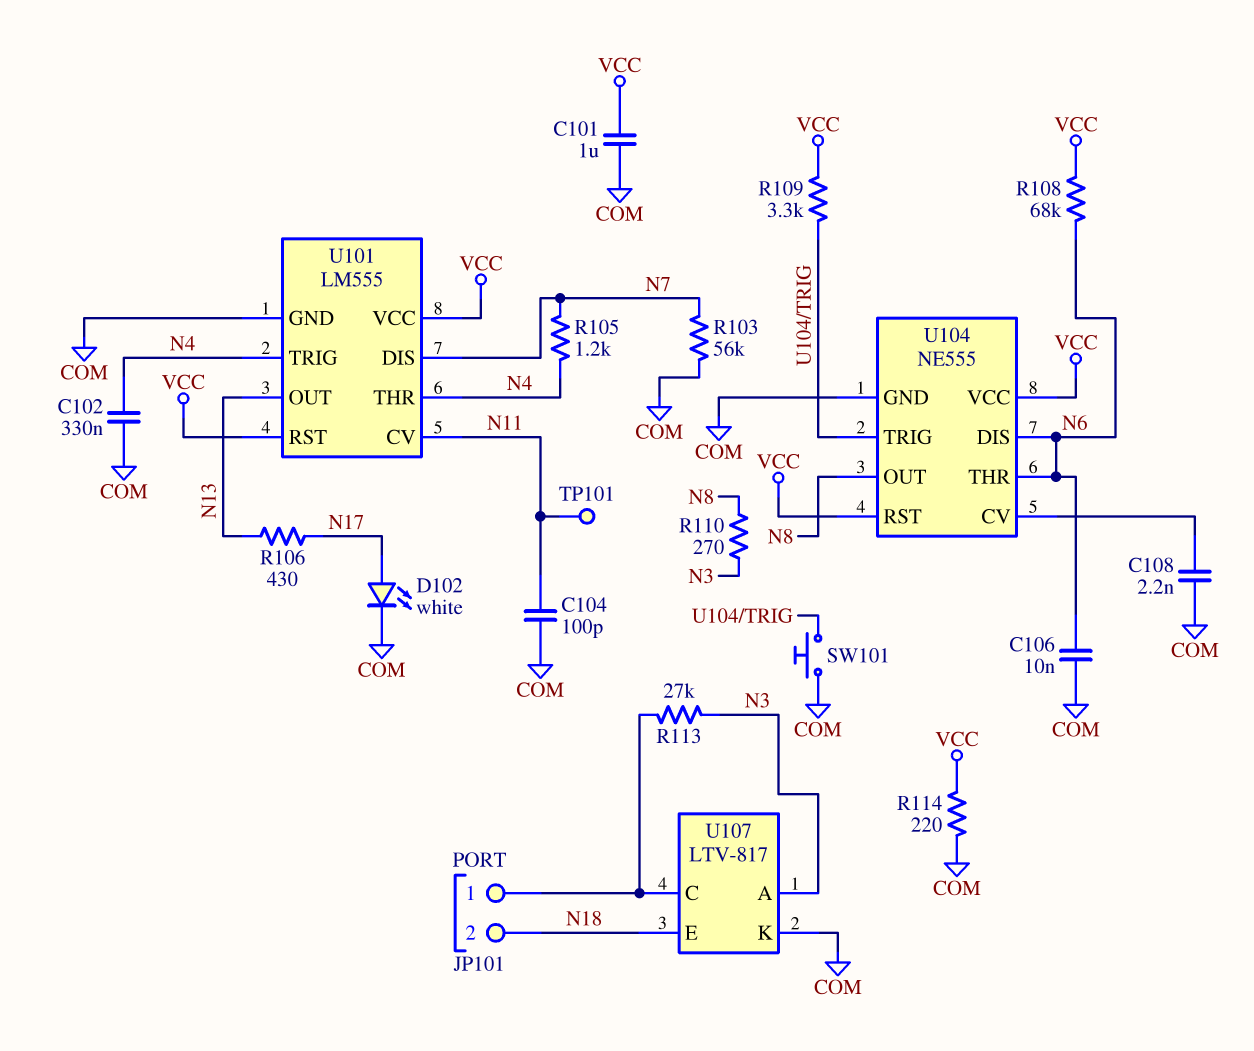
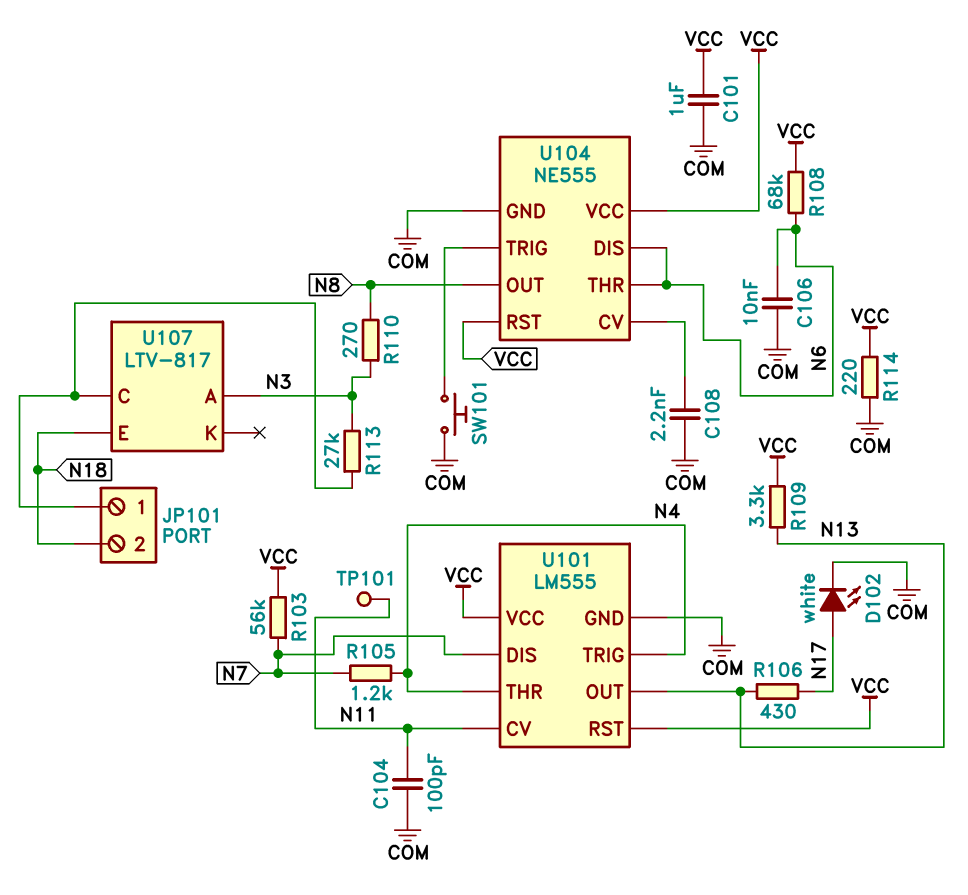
C102: 330nF (COM, N4) -> none
R103: 56k (COM, N7) -> 56k (N7, VCC)
R109: 3.3k (U104/TRIG, VCC) -> 3.3k (N13, VCC)
U107 pin K: COM -> none

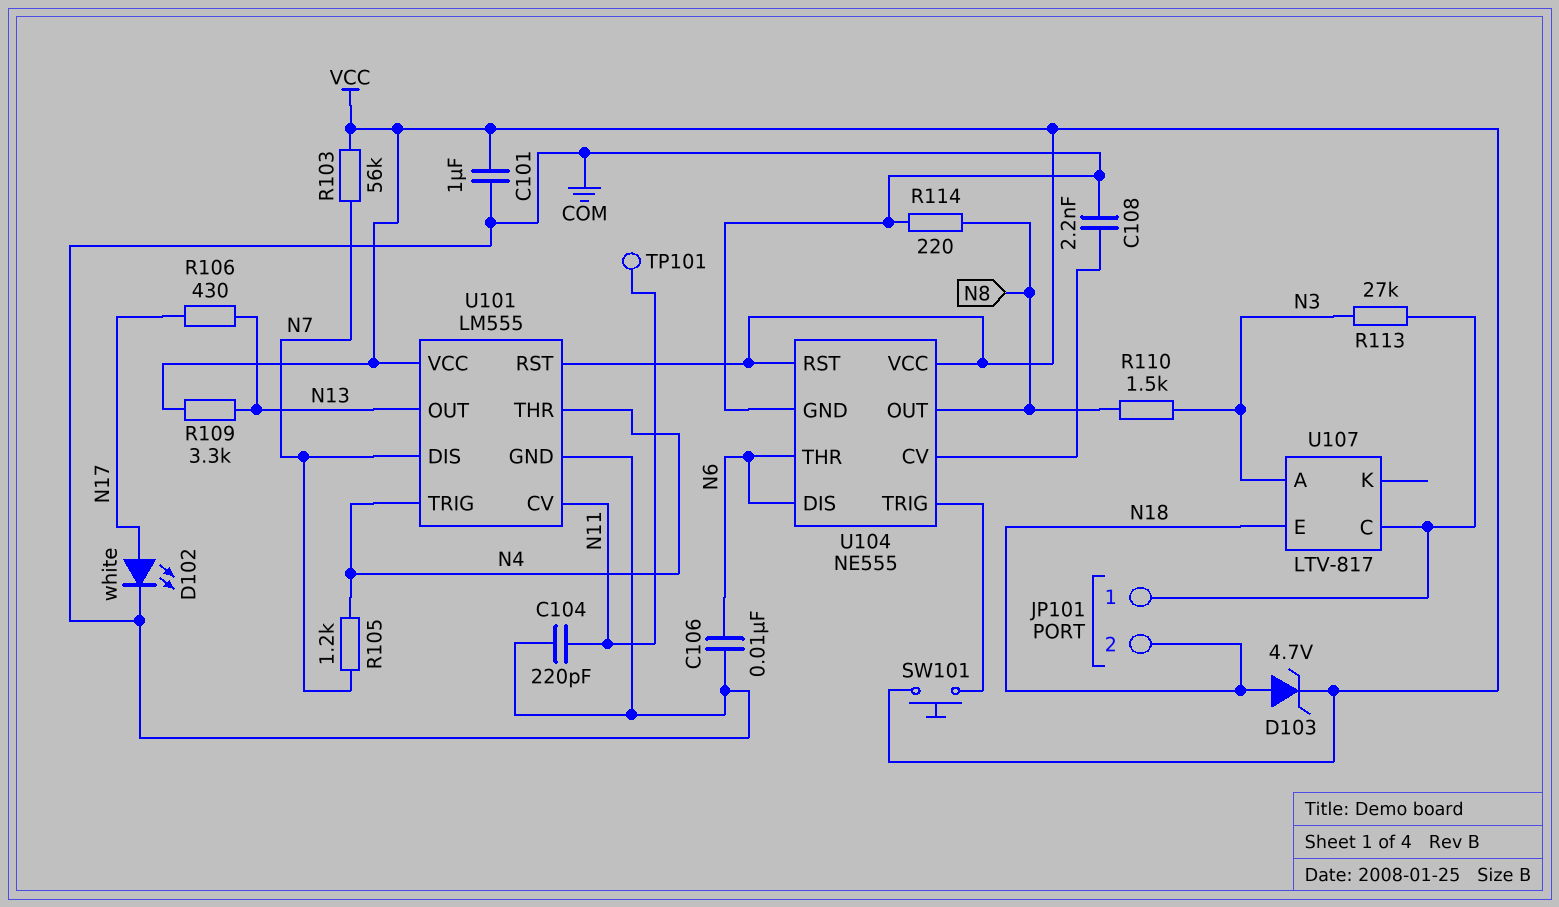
C104: 100pF (COM, N11) -> 220pF (COM, N11)
D103: none -> zener 4.7V (A N18, K VCC)
R108: 68k (N6, VCC) -> none
R110: 270 (N3, N8) -> 1.5k (N3, N8)
R114: 220 (COM, VCC) -> 220 (COM, N8)
SW101: button (COM, U104/TRIG) -> button (U104/TRIG, VCC)

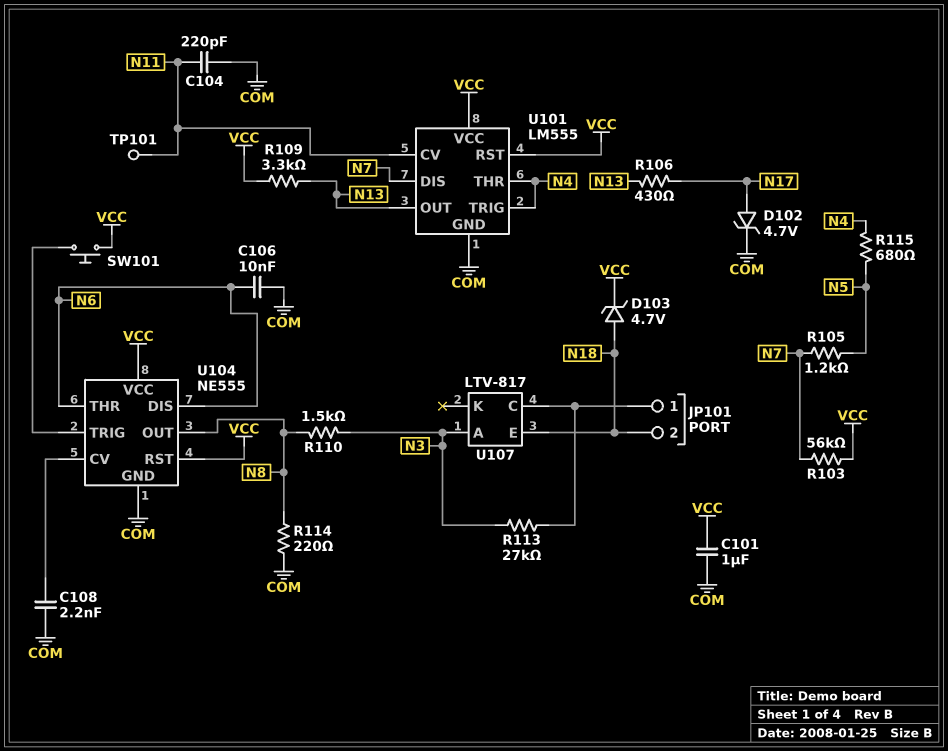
D102: LED white (A N17, K COM) -> zener 4.7V (A N17, K COM)
R105: 1.2k (N4, N7) -> 1.2k (N5, N7)
R115: none -> 680 (N4, N5)

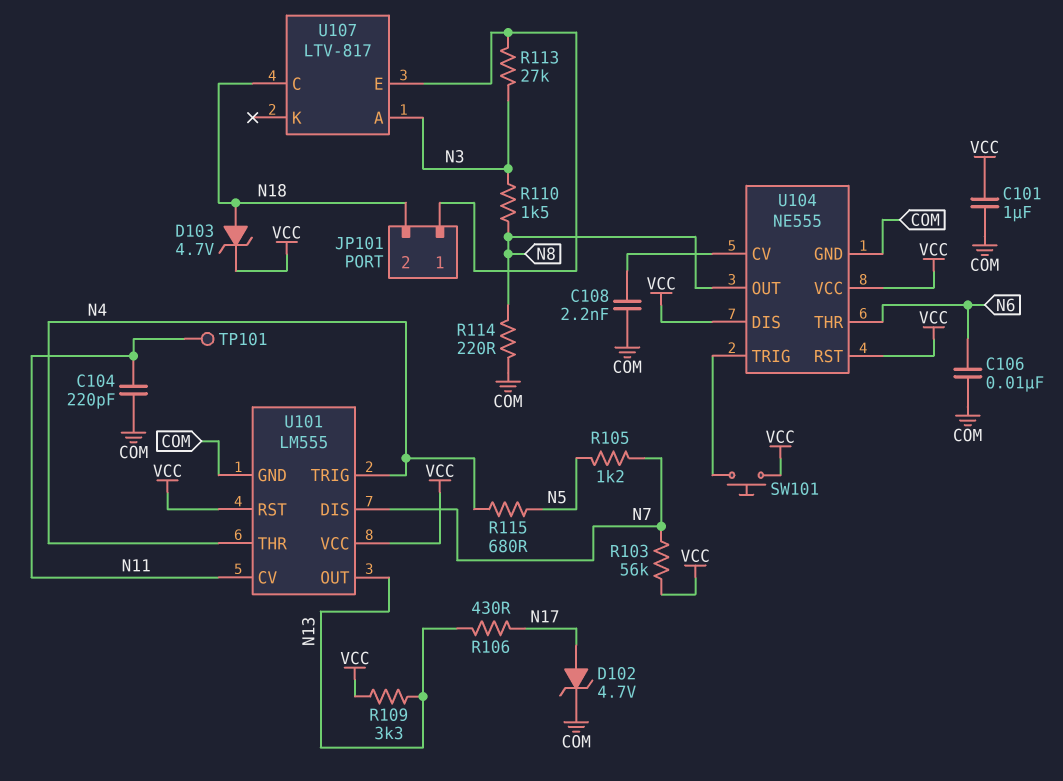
U104 pin DIS: N6 -> VCC
U107 pin C: JP101/1 -> N18
U107 pin E: N18 -> JP101/1

